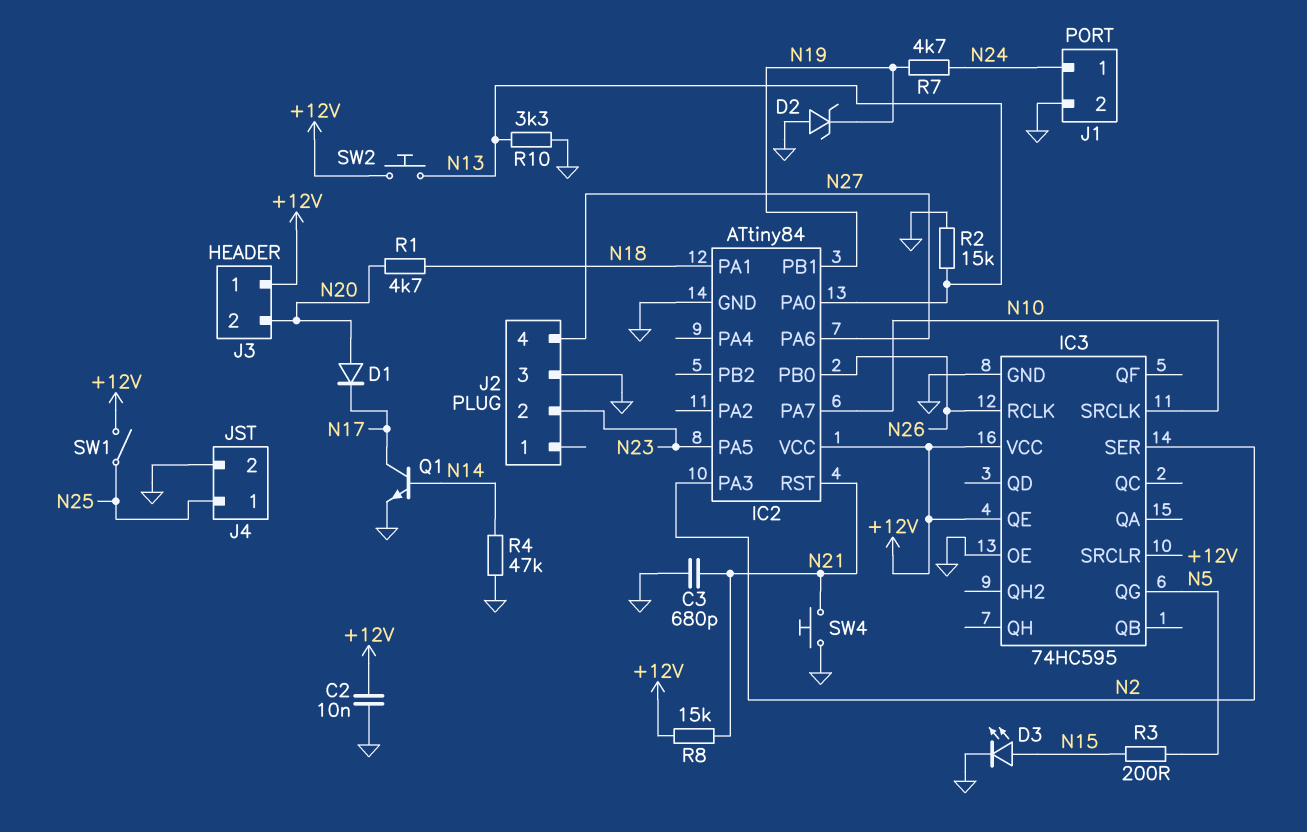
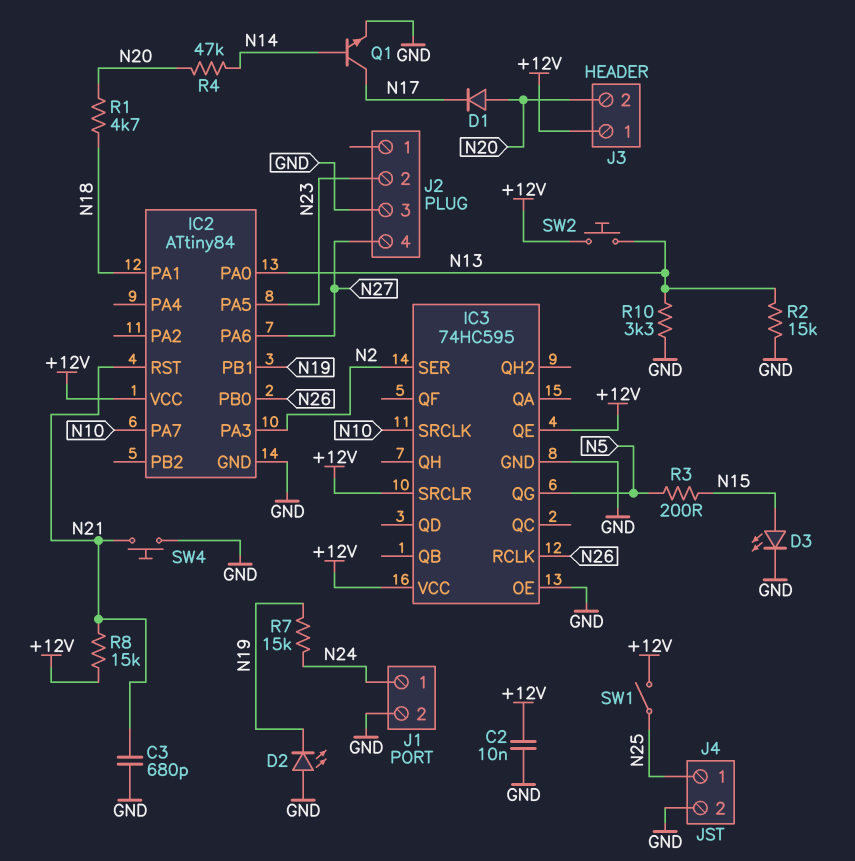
D2: zener (A GND, K N19) -> LED (A GND, K N19)
R4: 47k (GND, N14) -> 47k (N14, N20)
R7: 4.7k (N19, N24) -> 15k (N19, N24)

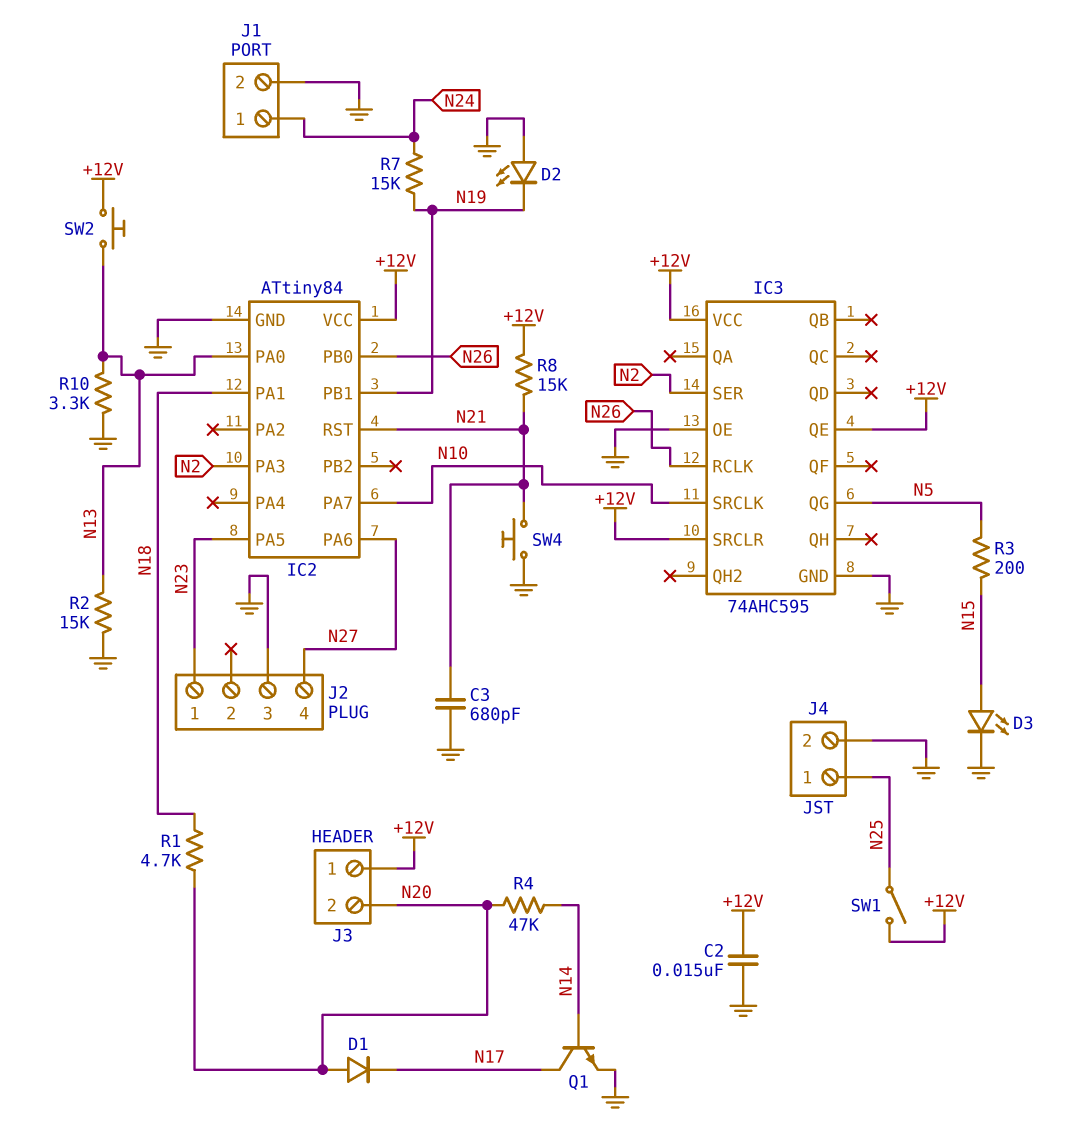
C2: 10nF (+12V, GND) -> 15nF (+12V, GND)
IC3: 74HC595 -> 74AHC595
J2 pin 1: none -> N23
J2 pin 2: N23 -> none

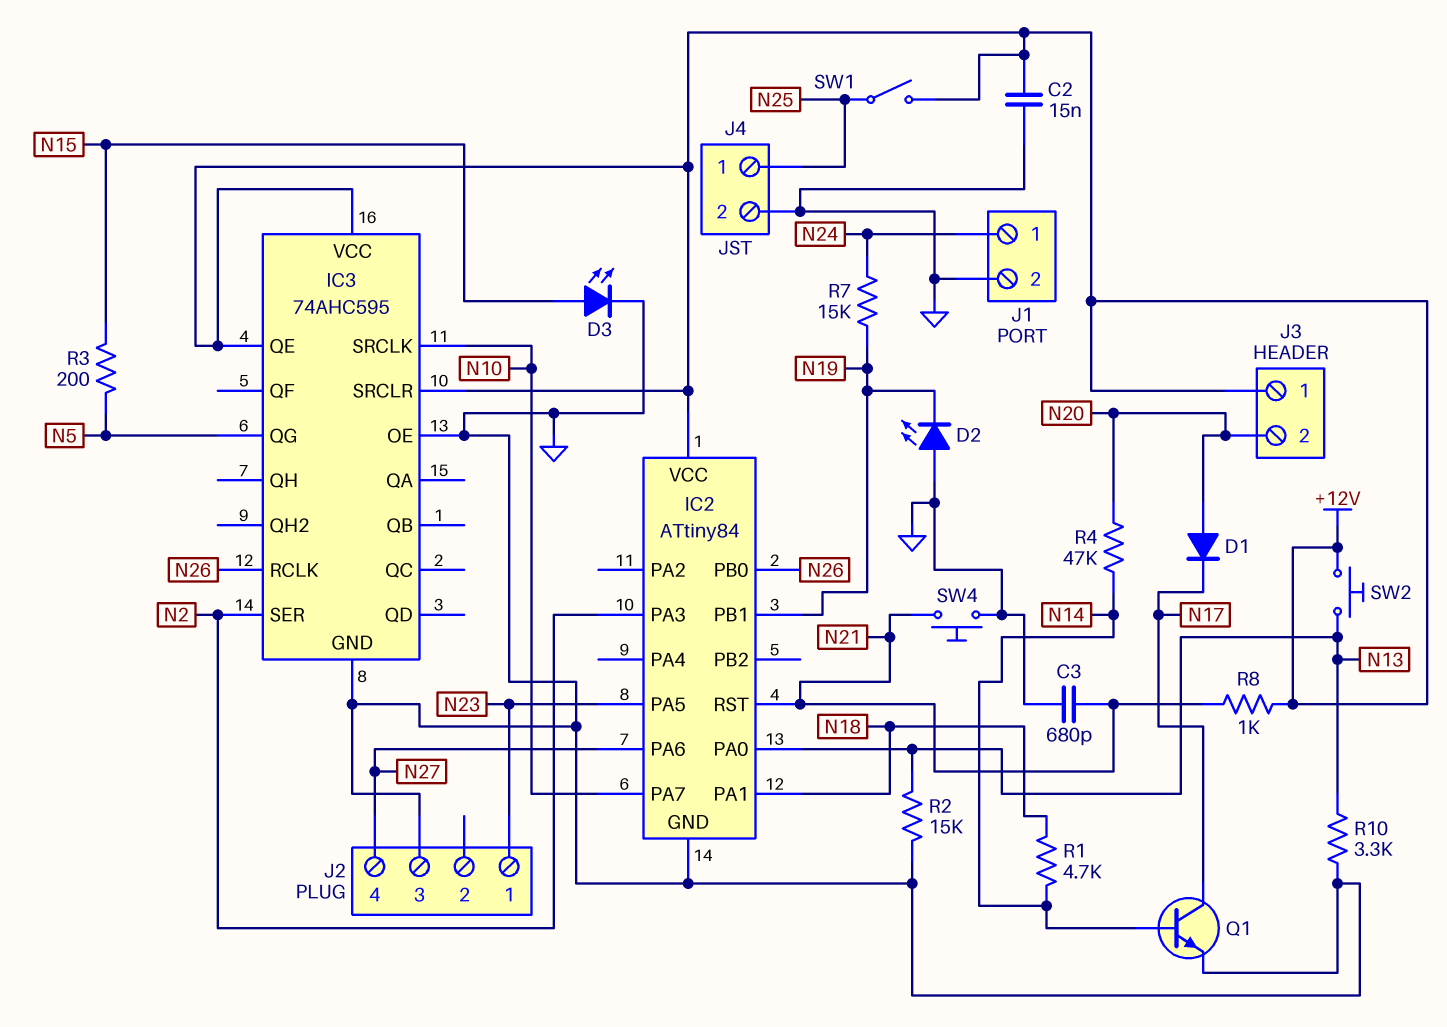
R1: 4.7k (N18, N20) -> 4.7k (N14, N18)
R8: 15k (+12V, N21) -> 1k (+12V, N21)

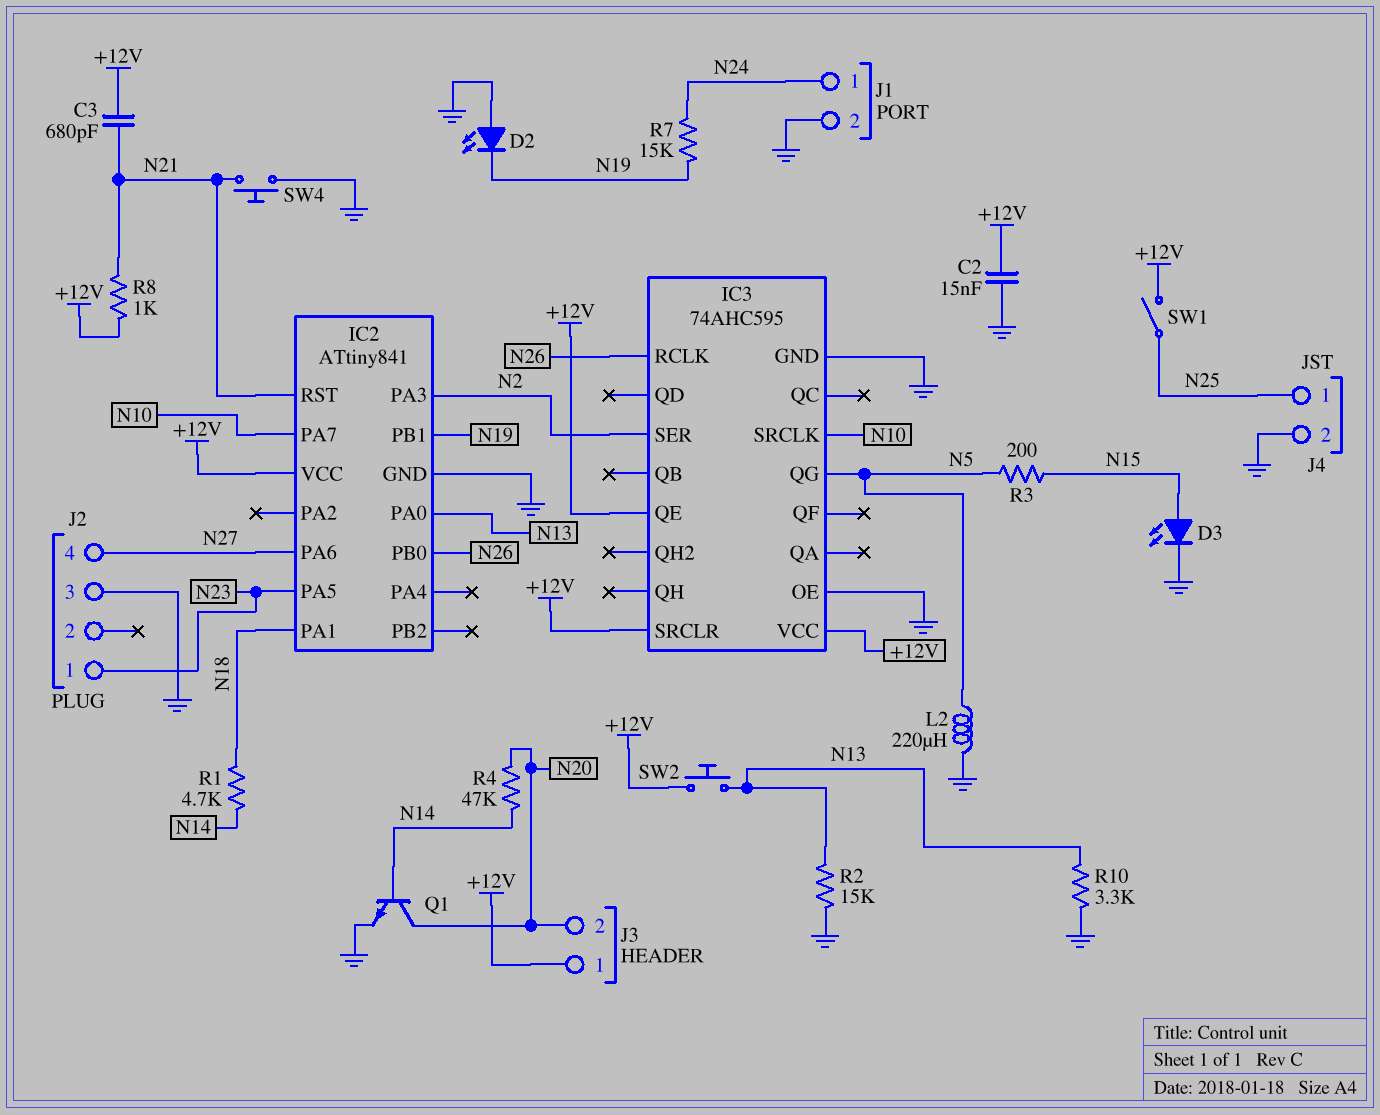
C3: 680pF (GND, N21) -> 680pF (+12V, N21)
D1: diode (A N20, K N17) -> none
IC2: ATtiny84 -> ATtiny841
L2: none -> 220uH (GND, N5)
Q1: NPN (B N14, C N17, E GND) -> NPN (B N14, C N20, E GND)

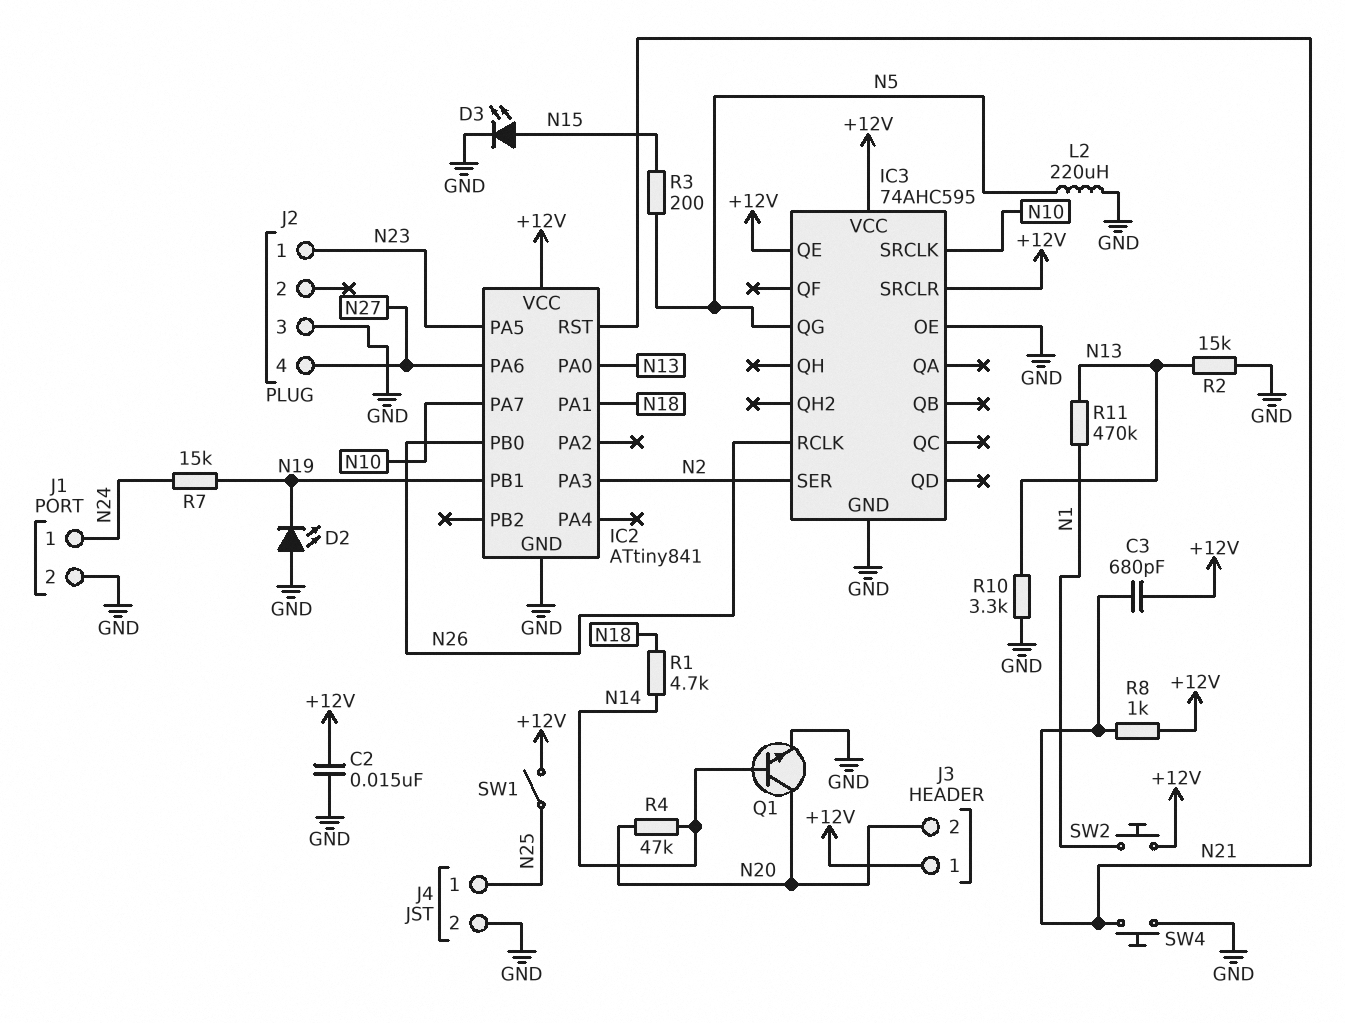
R11: none -> 470k (N1, N13)
SW2: button (+12V, N13) -> button (+12V, N1)

